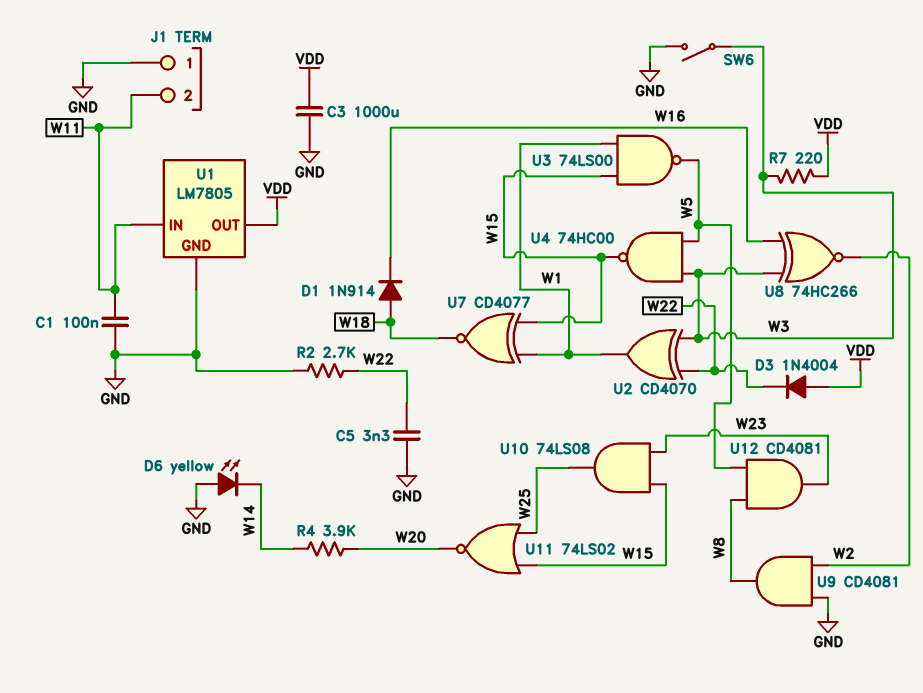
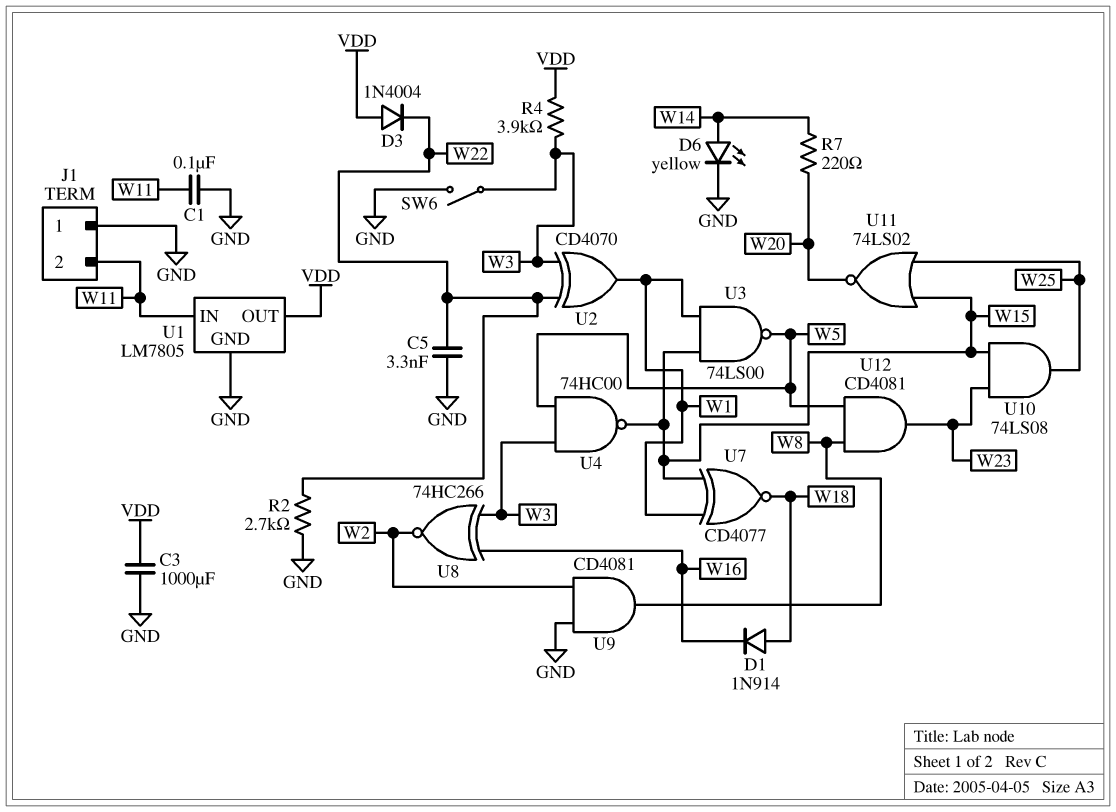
D6: LED yellow (A GND, K W14) -> LED yellow (A W14, K GND)
R4: 3.9k (W14, W20) -> 3.9k (VDD, W3)
R7: 220 (VDD, W3) -> 220 (W14, W20)

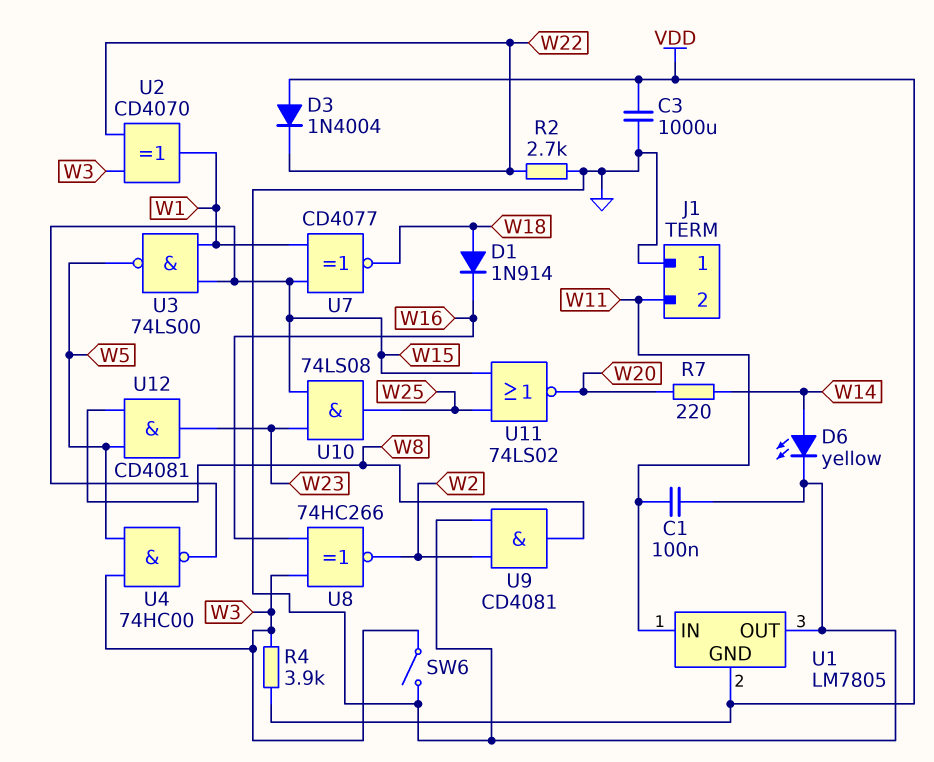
C5: 3.3nF (GND, W22) -> none
U1 pin GND: GND -> VDD
U1 pin OUT: VDD -> GND

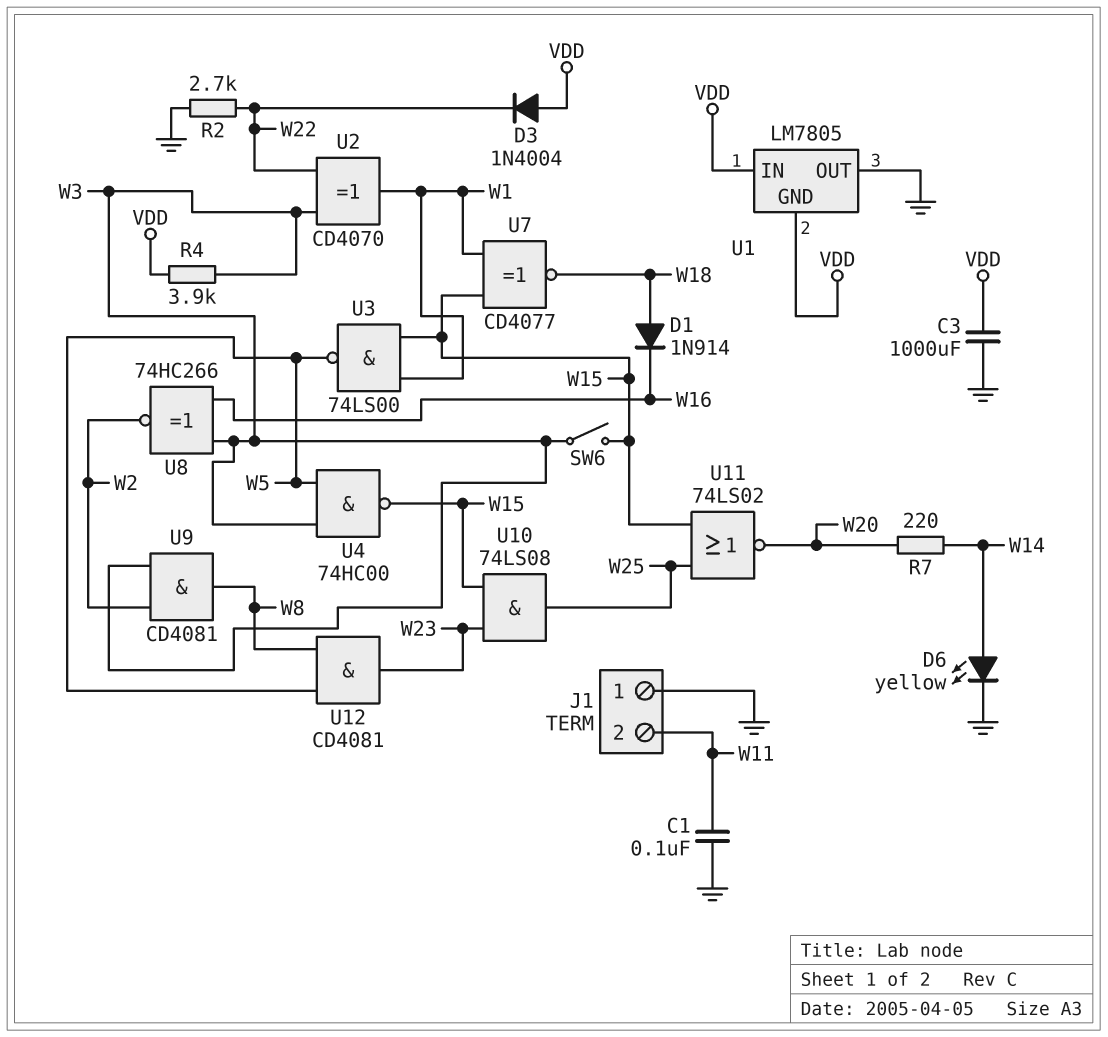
SW6: switch (GND, W3) -> switch (W3, W15)
U1 pin IN: W11 -> VDD
U9: AND CD4081 (in GND, in W2, out W8) -> AND CD4081 (in W2, in W3, out W8)

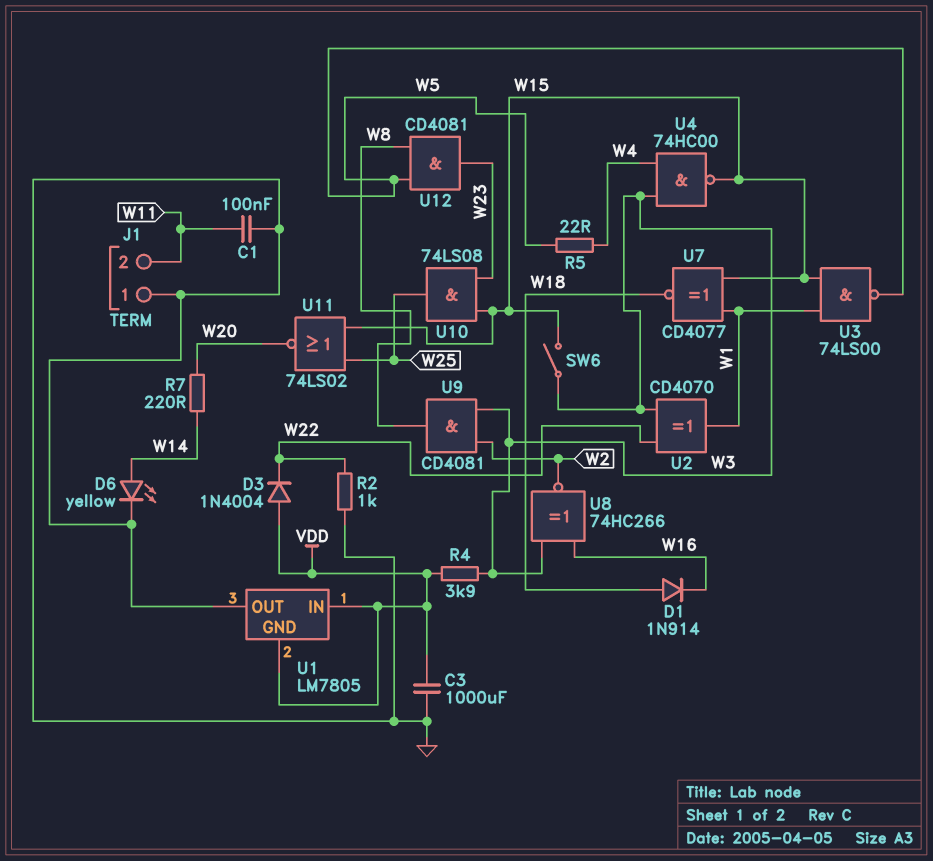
R2: 2.7k (GND, W22) -> 1k (GND, W22)
R5: none -> 22 (W4, W5)
U4: NAND 74HC00 (in W3, in W5, out W15) -> NAND 74HC00 (in W3, in W4, out W15)

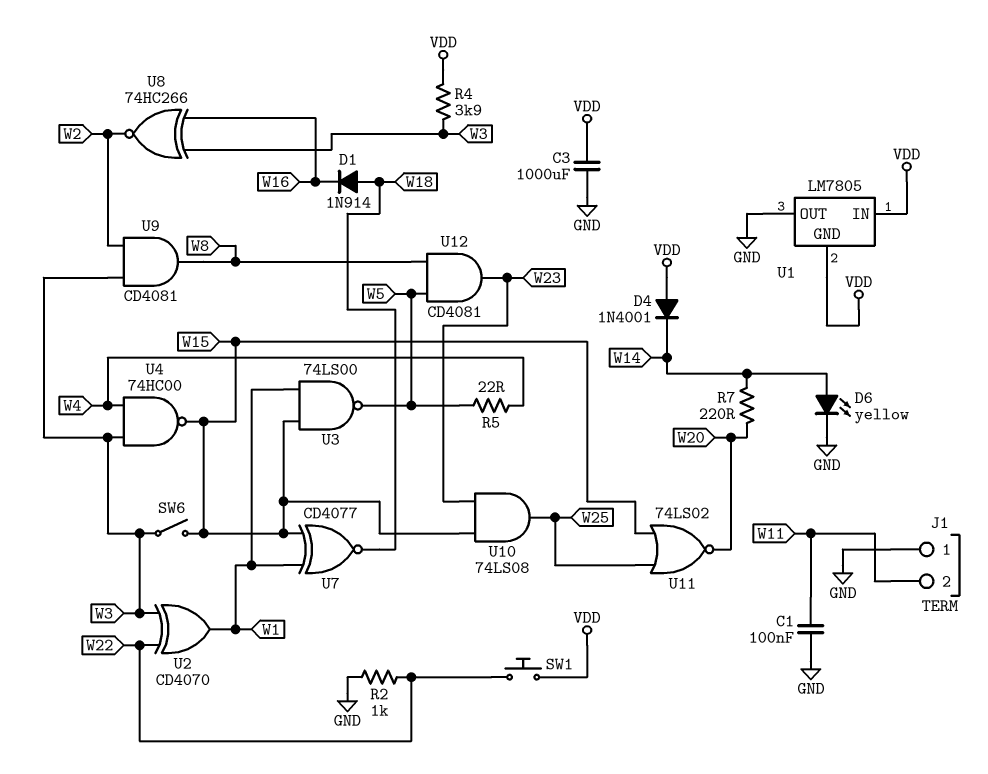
D3: diode 1N4004 (A VDD, K W22) -> none
D4: none -> diode 1N4001 (A VDD, K W14)
SW1: none -> button (VDD, W22)

